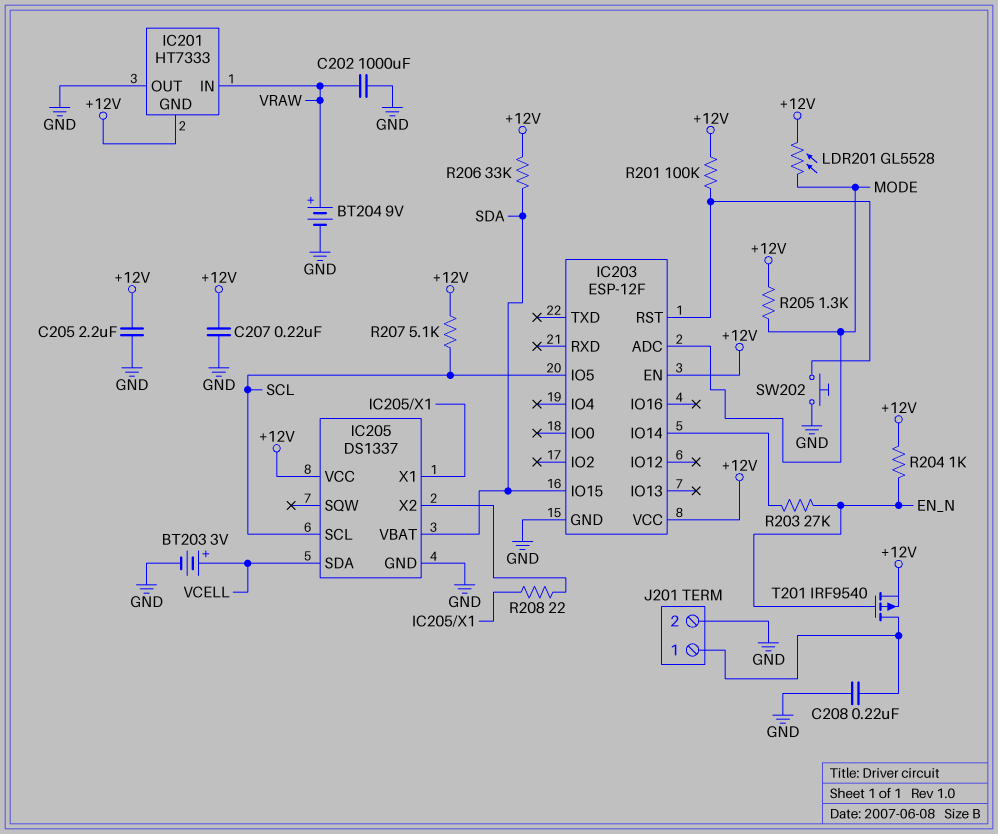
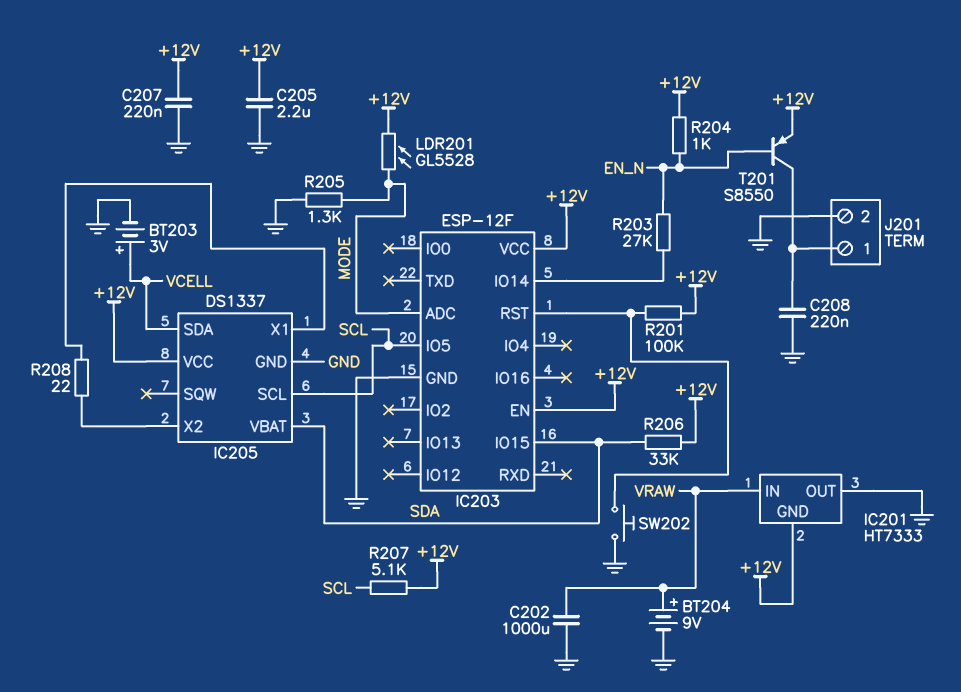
R205: 1.3k (+12V, MODE) -> 1.3k (GND, MODE)
T201: PMOS IRF9540 (G EN_N, D J201/1, S +12V) -> PNP S8550 (B EN_N, C J201/1, E +12V)

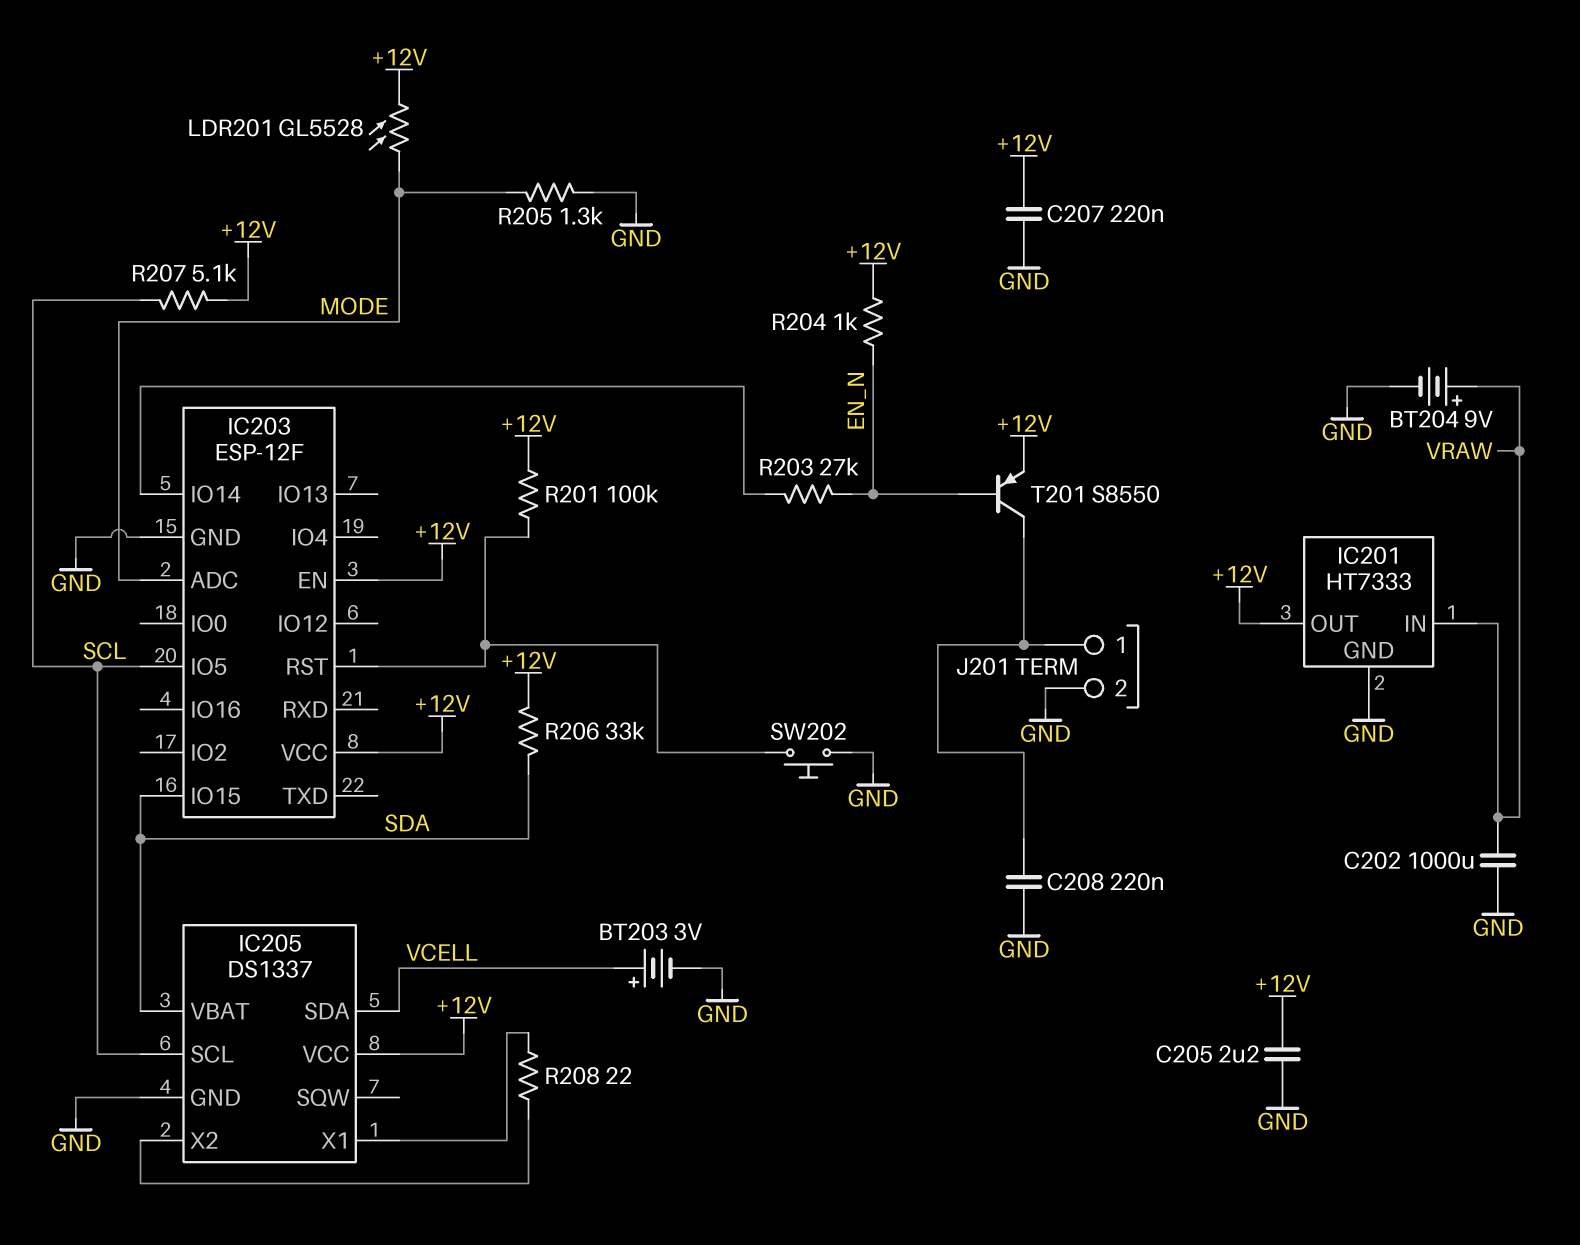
IC201 pin GND: +12V -> GND
IC201 pin OUT: GND -> +12V

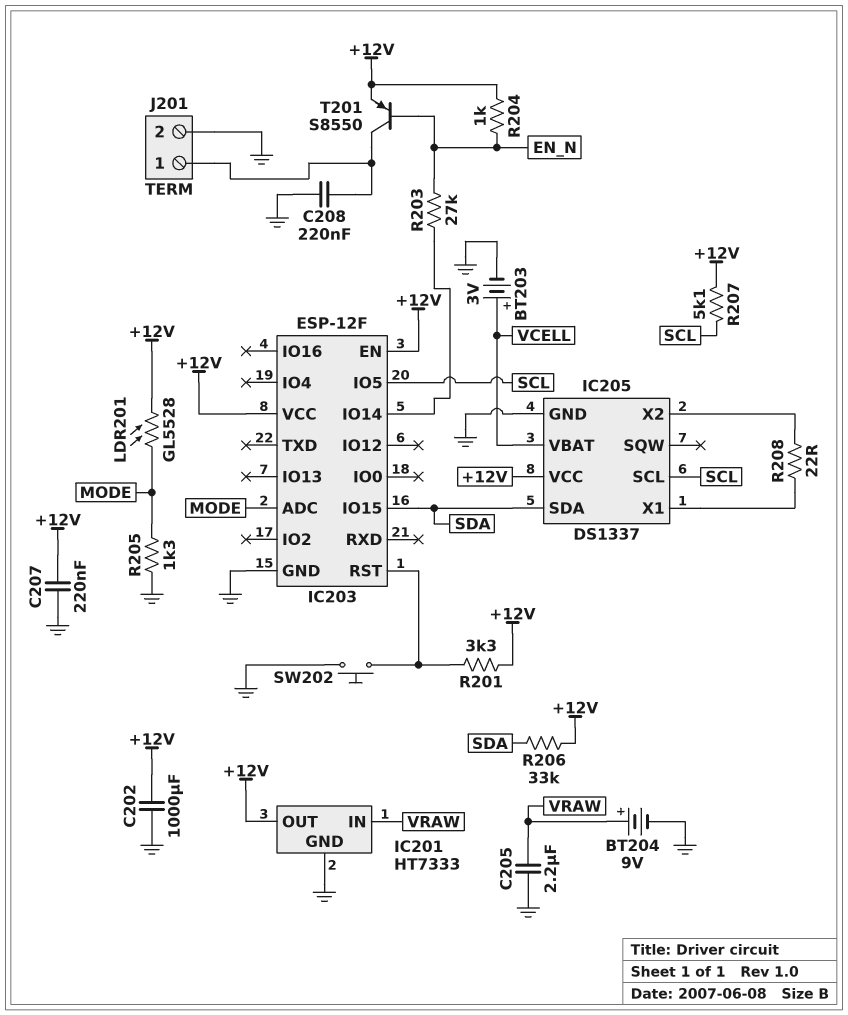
C202: 1000uF (GND, VRAW) -> 1000uF (+12V, GND)
C205: 2.2uF (+12V, GND) -> 2.2uF (GND, VRAW)
IC205 pin SDA: VCELL -> SDA
IC205 pin VBAT: SDA -> VCELL
R201: 100k (+12V, IC203/RST) -> 3.3k (+12V, IC203/RST)

